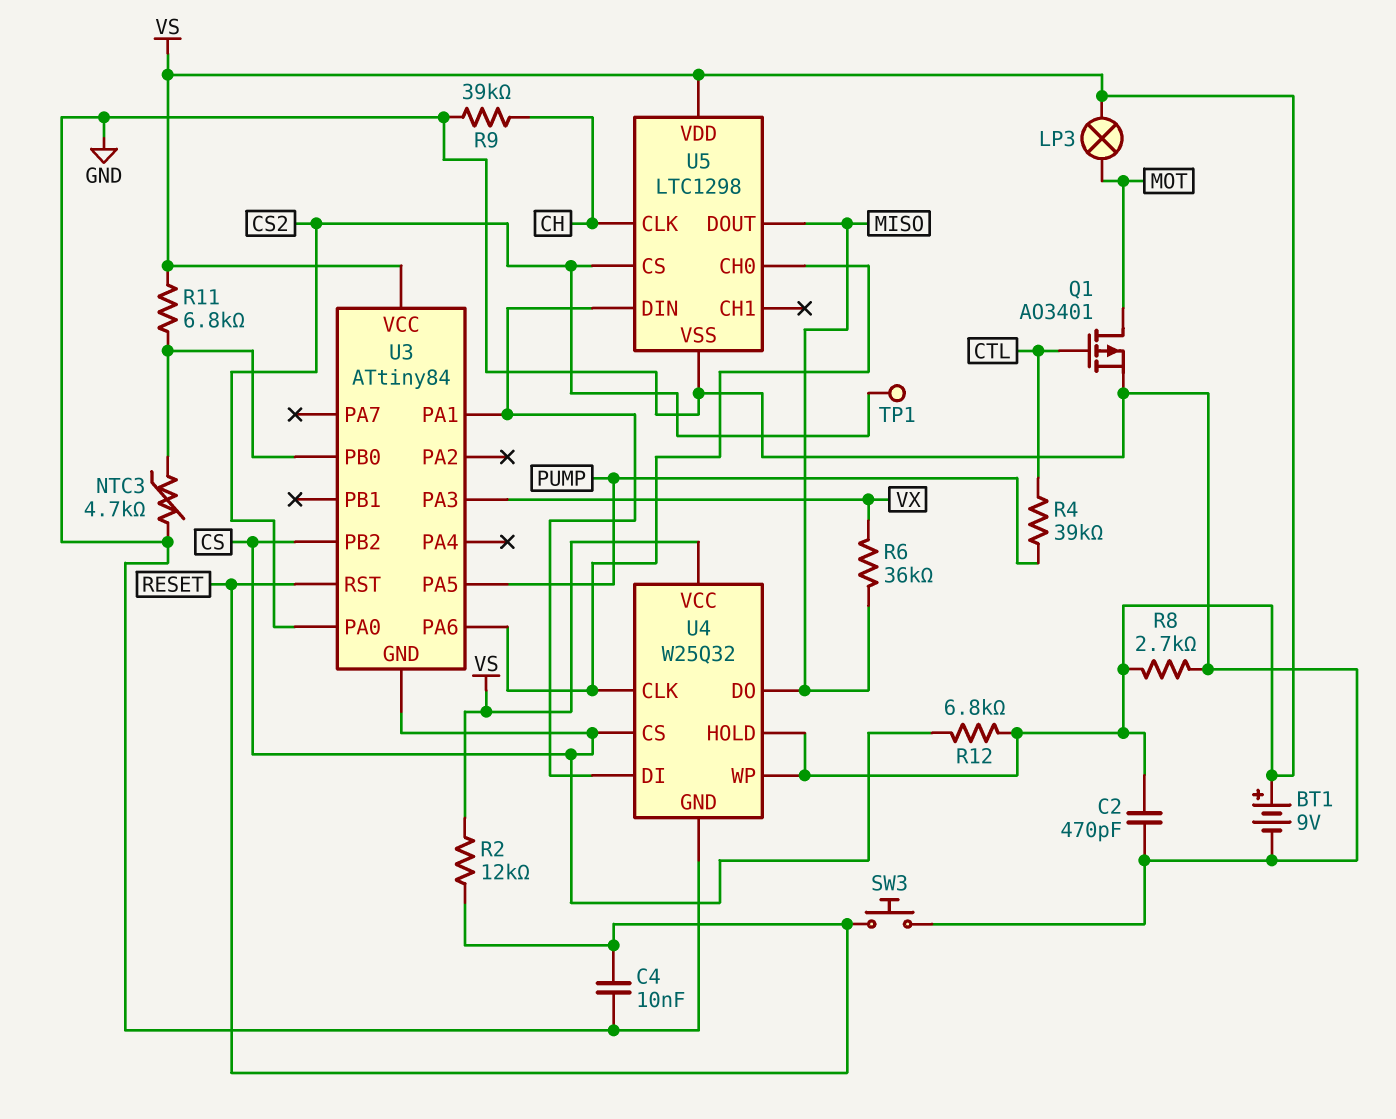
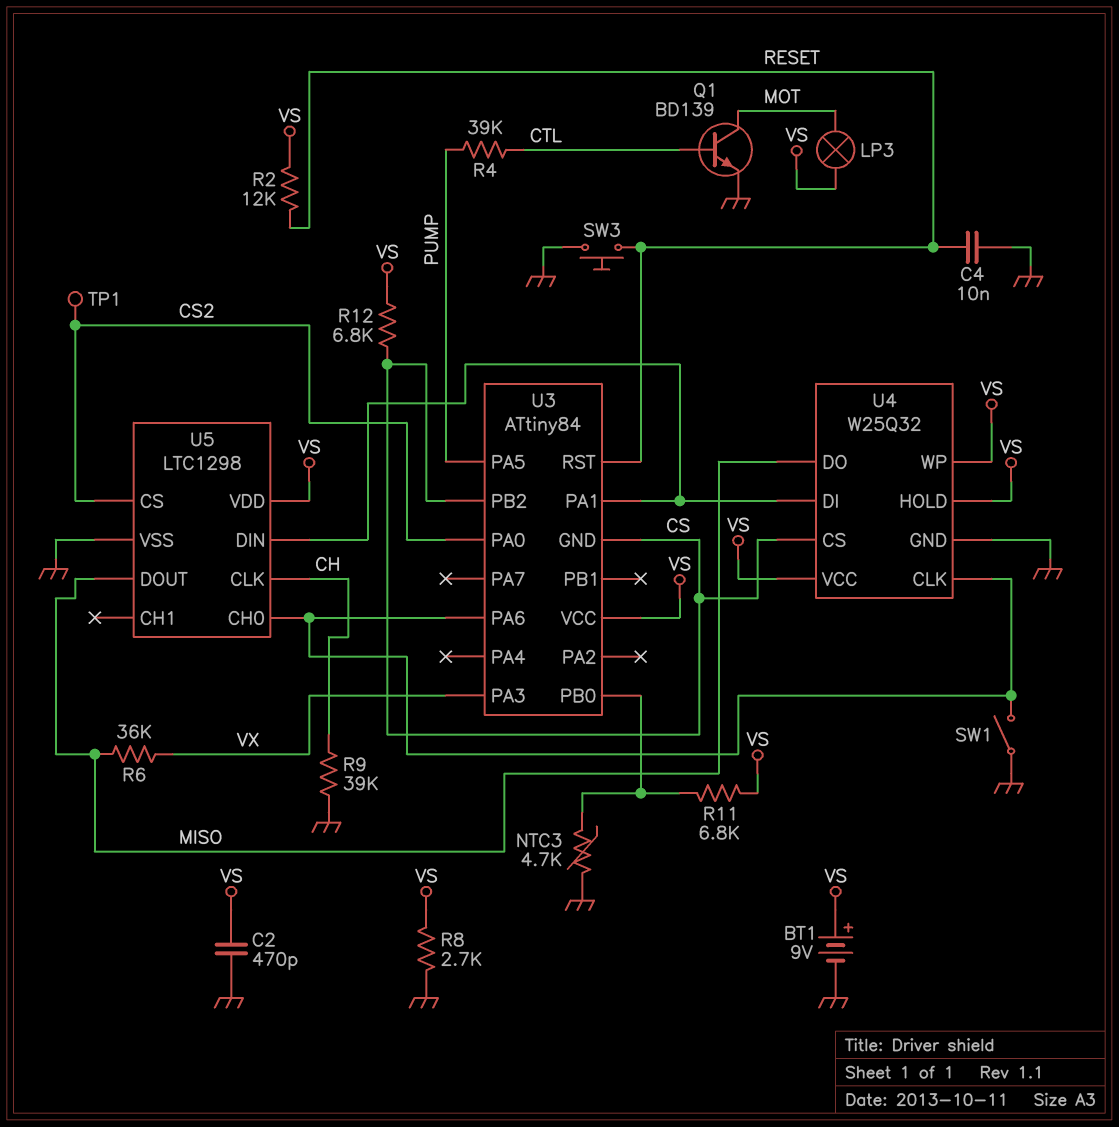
Q1: PMOS AO3401 (G CTL, D MOT, S GND) -> NPN BD139 (B CTL, C MOT, E GND)
SW1: none -> switch (GND, U3/PA6)

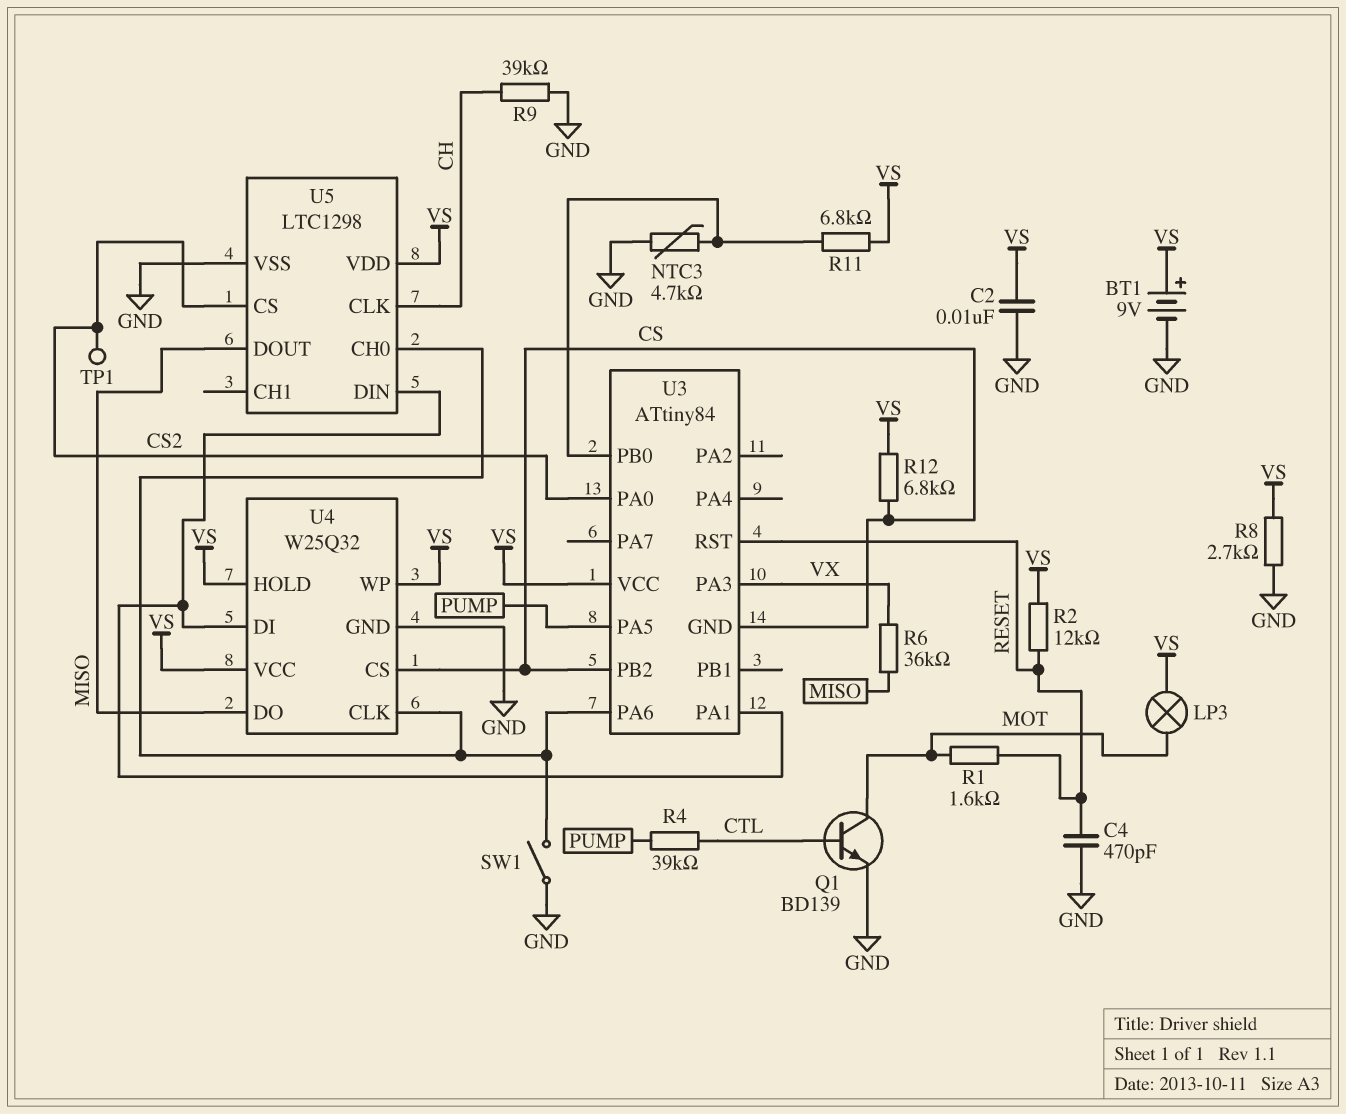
C2: 470pF (GND, VS) -> 10nF (GND, VS)
C4: 10nF (GND, RESET) -> 470pF (GND, RESET)
R1: none -> 1.6k (MOT, RESET)
SW3: button (GND, RESET) -> none

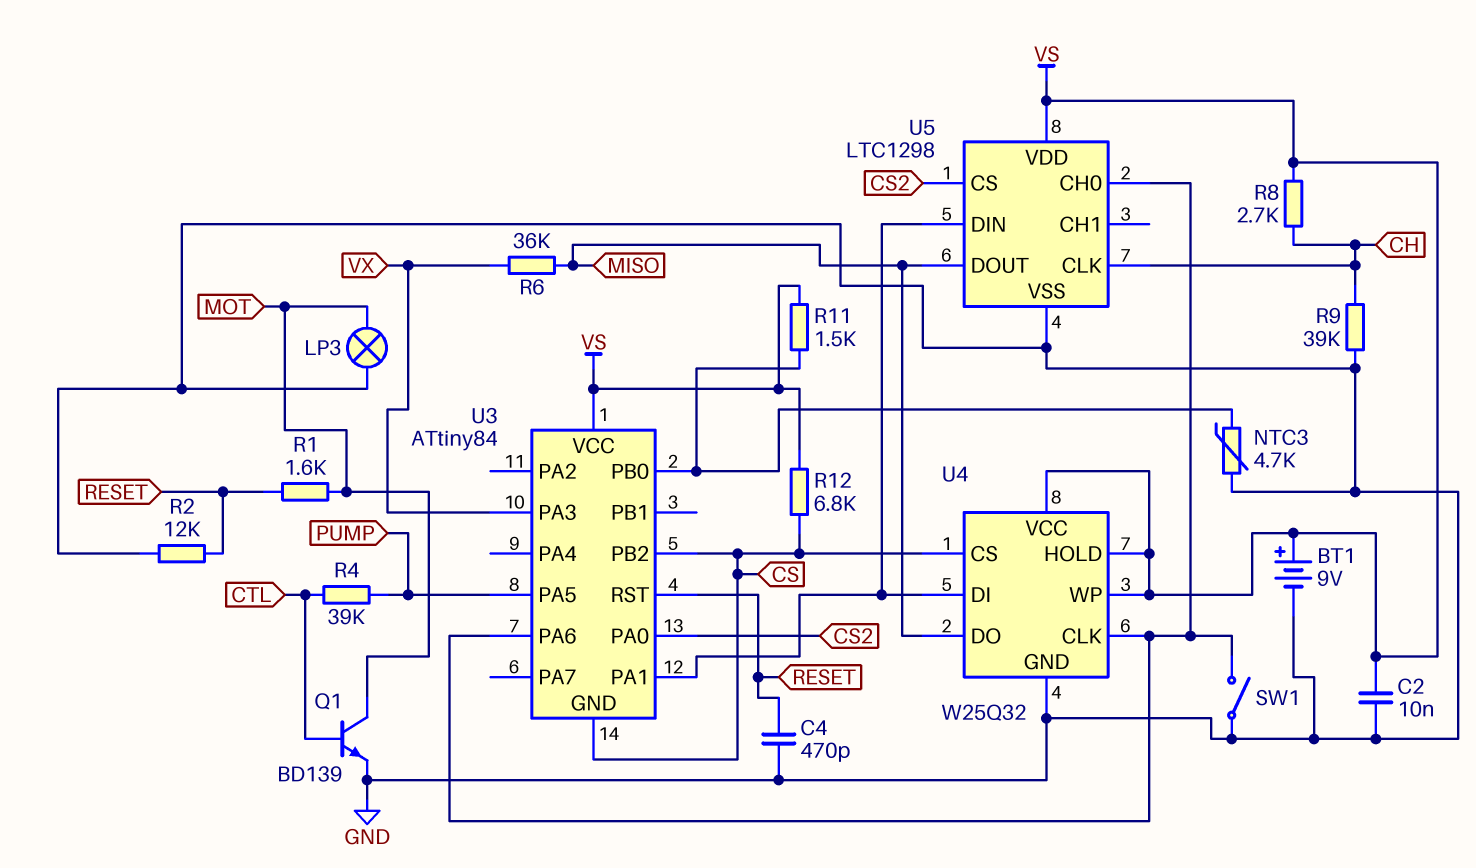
LP3: lamp (MOT, VS) -> lamp (GND, MOT)
R2: 12k (RESET, VS) -> 12k (GND, RESET)
R8: 2.7k (GND, VS) -> 2.7k (CH, VS)
R11: 6.8k (U3/PB0, VS) -> 1.5k (U3/PB0, VS)
TP1: test point (CS2) -> none

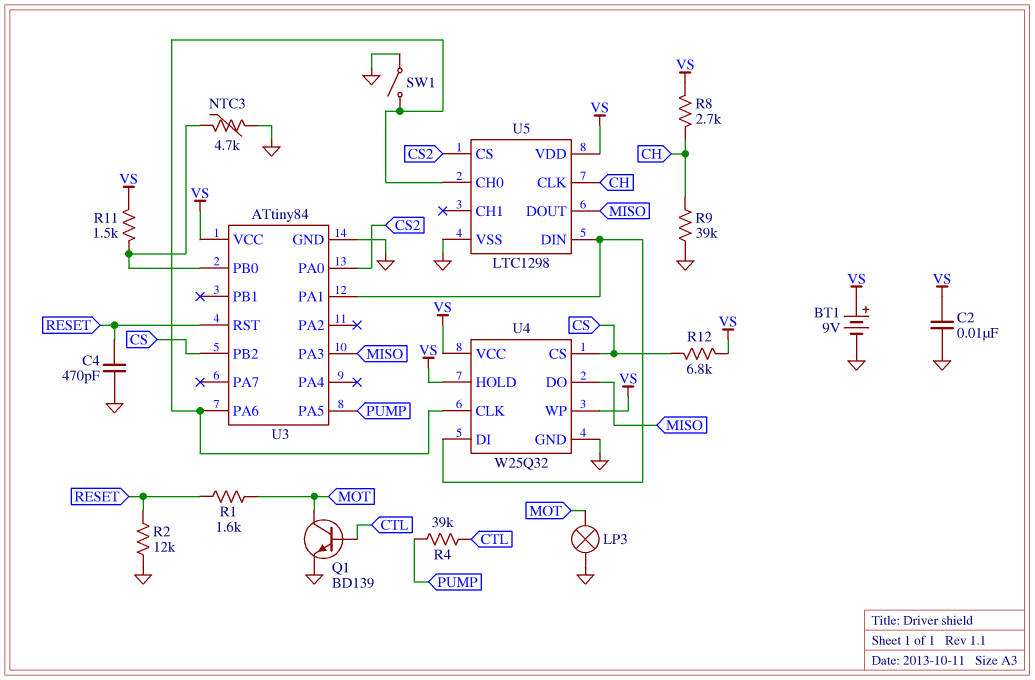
R6: 36k (MISO, VX) -> none
U3 pin GND: CS -> GND
U3 pin PA3: VX -> MISO

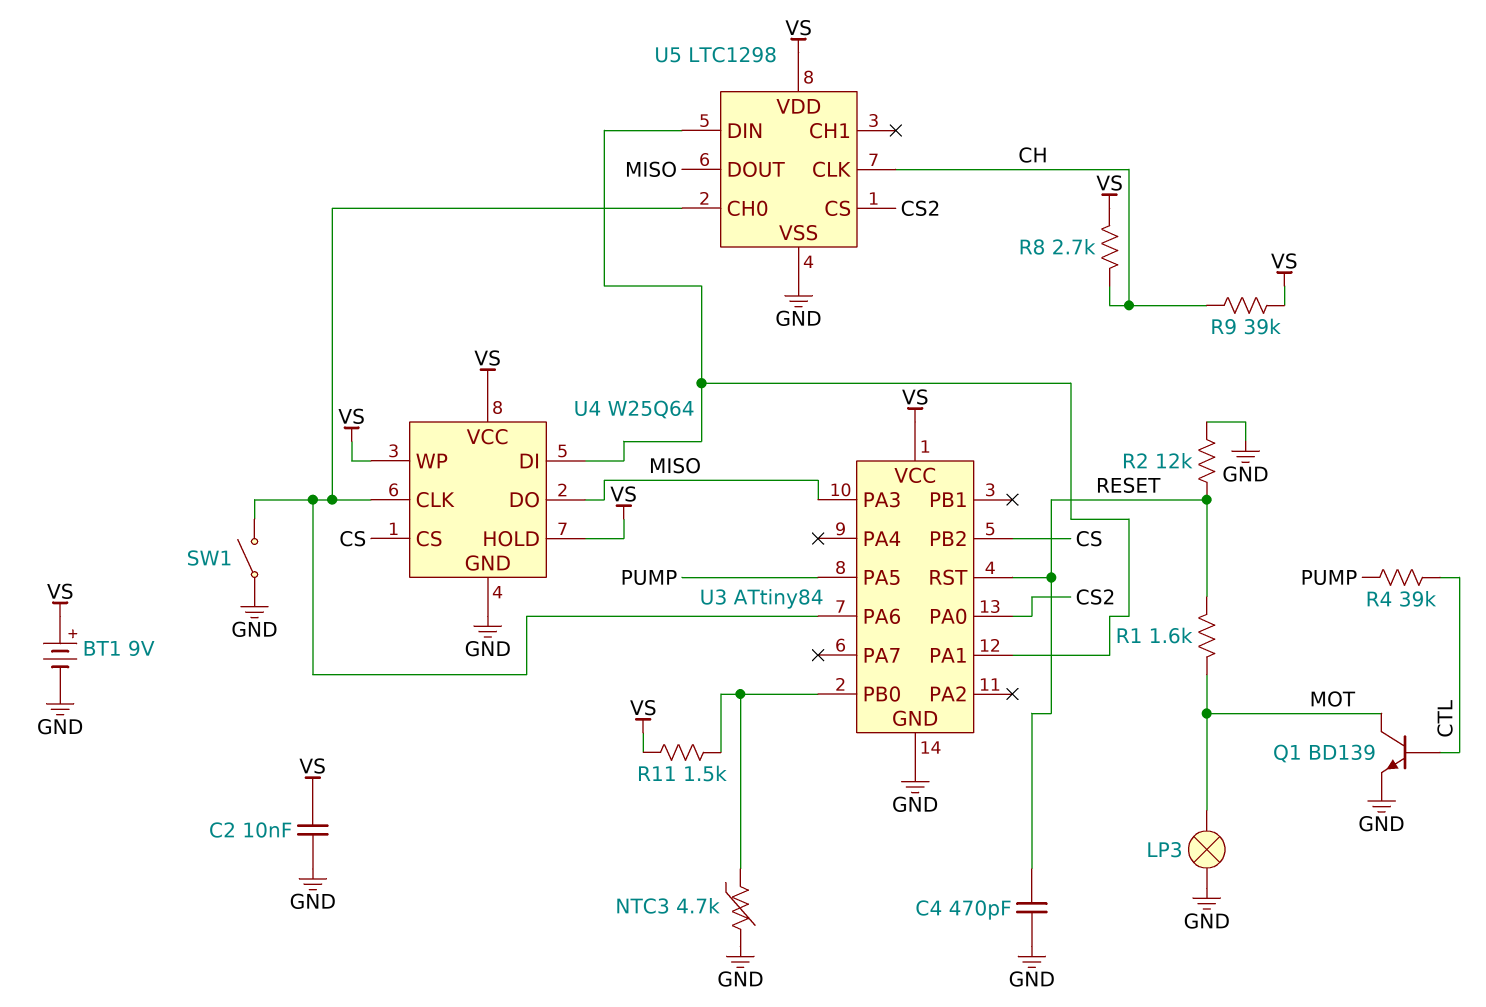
R9: 39k (CH, GND) -> 39k (CH, VS)
R12: 6.8k (CS, VS) -> none
U4: W25Q32 -> W25Q64

